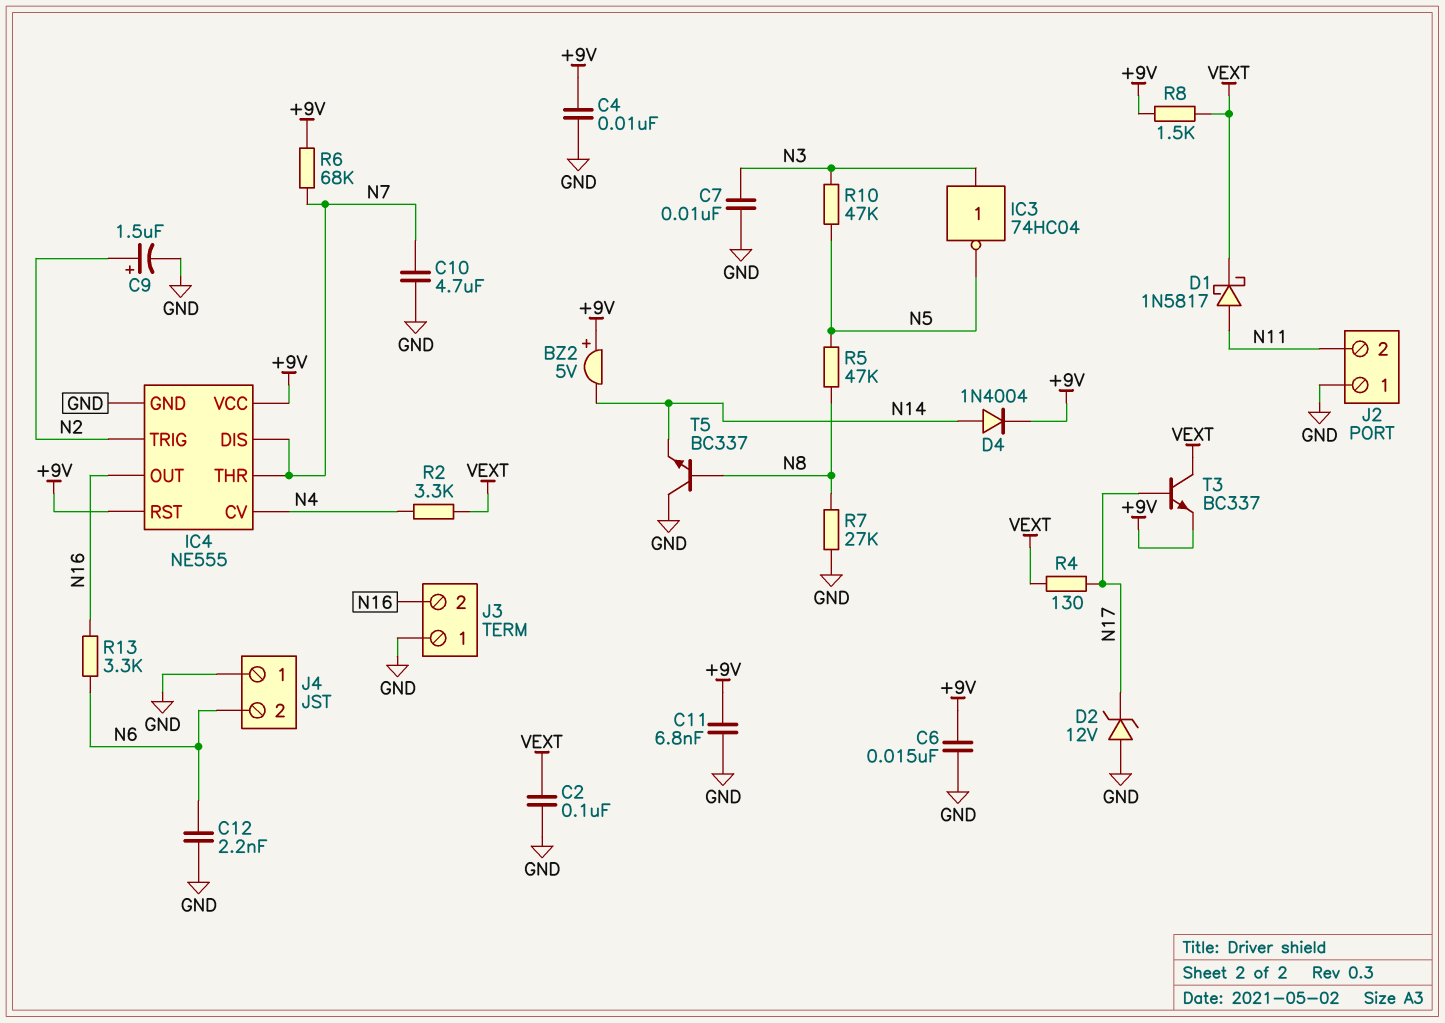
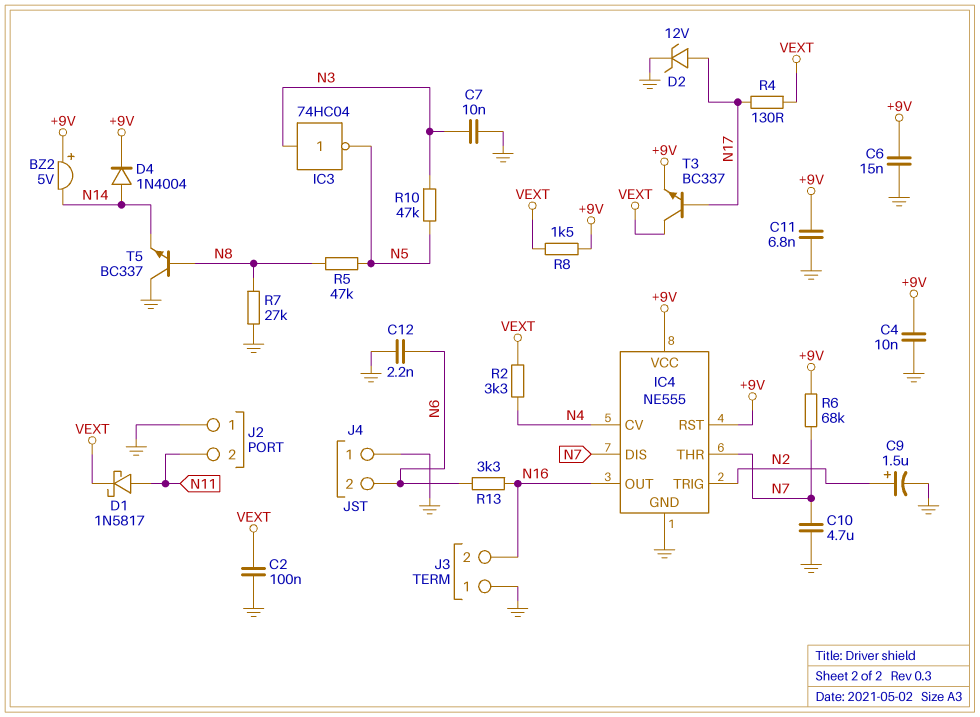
D2: zener 12V (A GND, K N17) -> zener 12V (A N17, K GND)

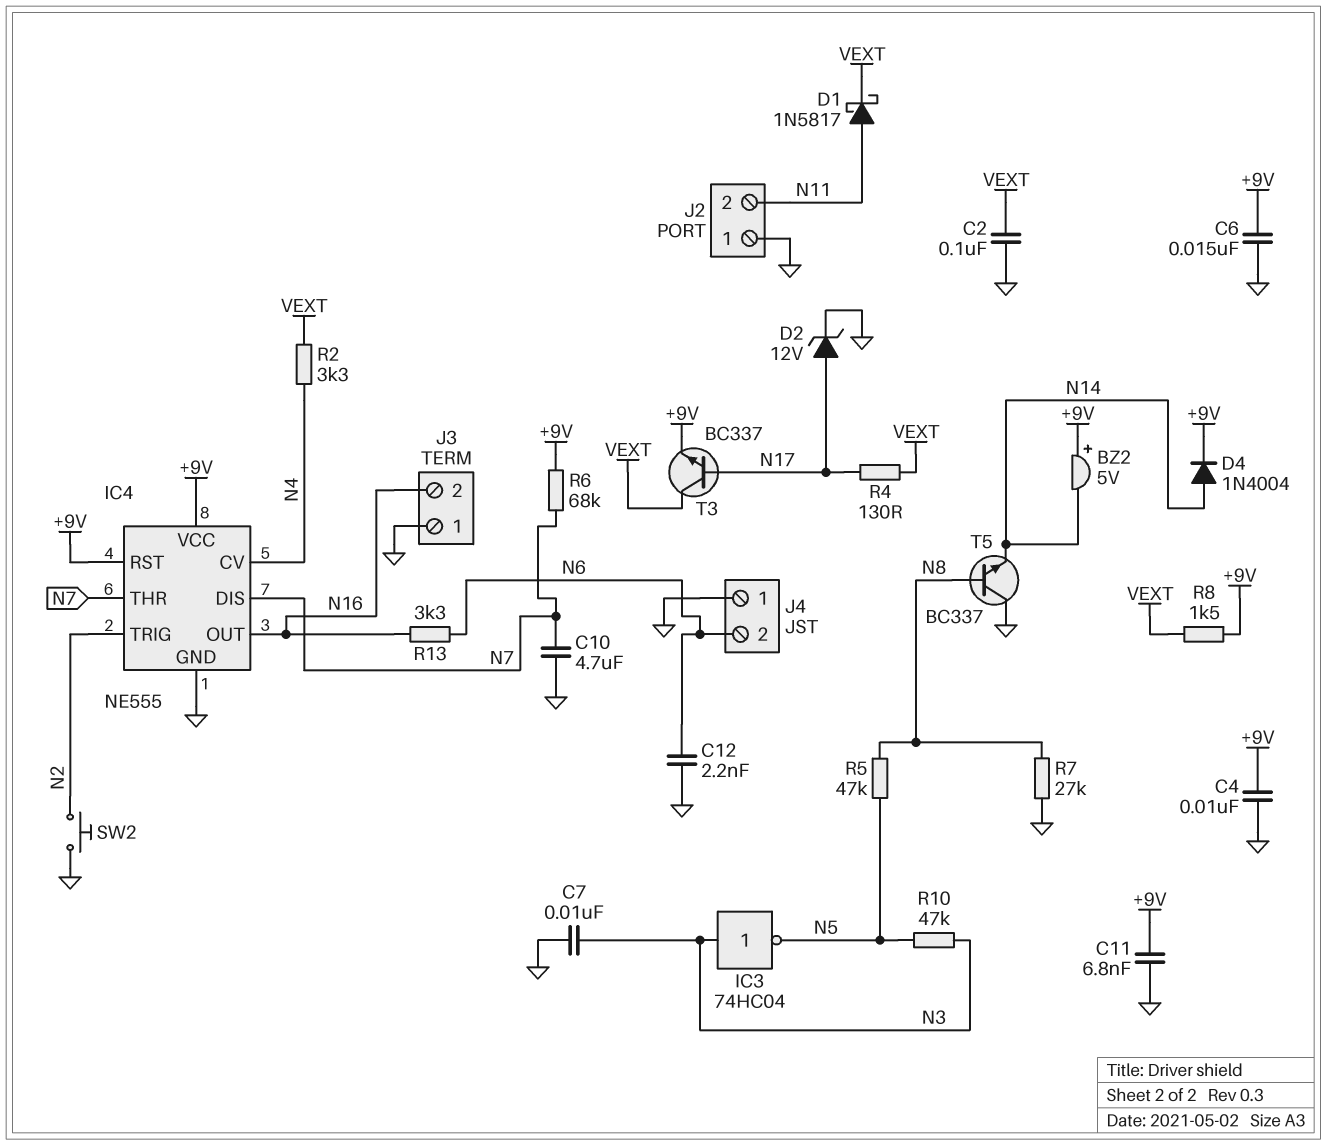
C9: 1.5uF (plus N2, minus GND) -> none
SW2: none -> button (GND, N2)

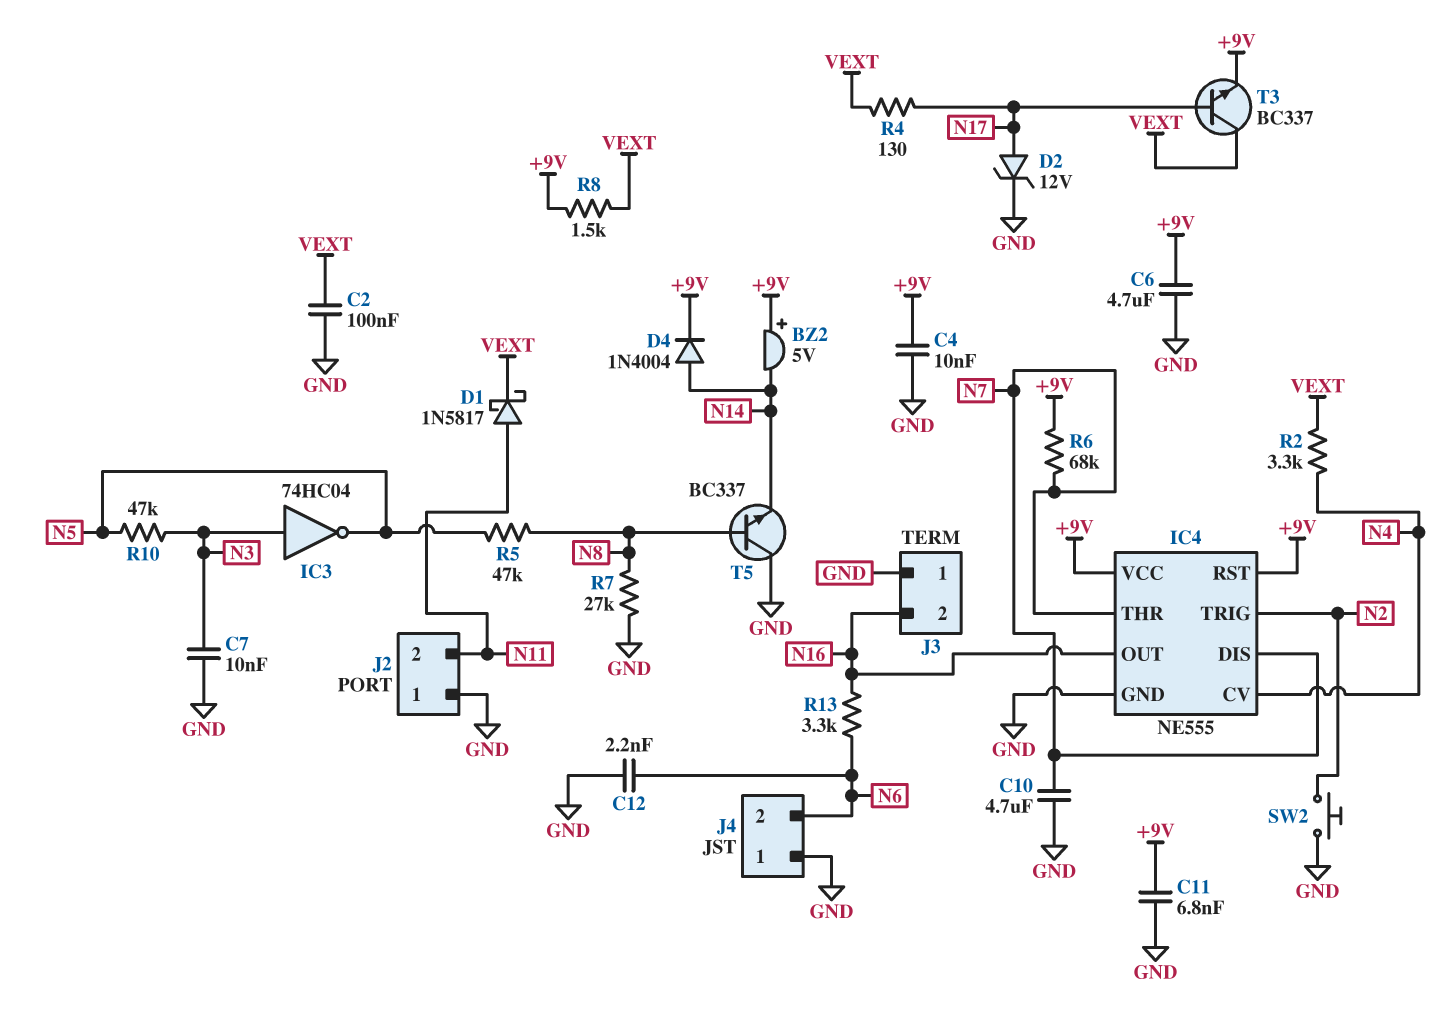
C6: 15nF (+9V, GND) -> 4.7uF (+9V, GND)

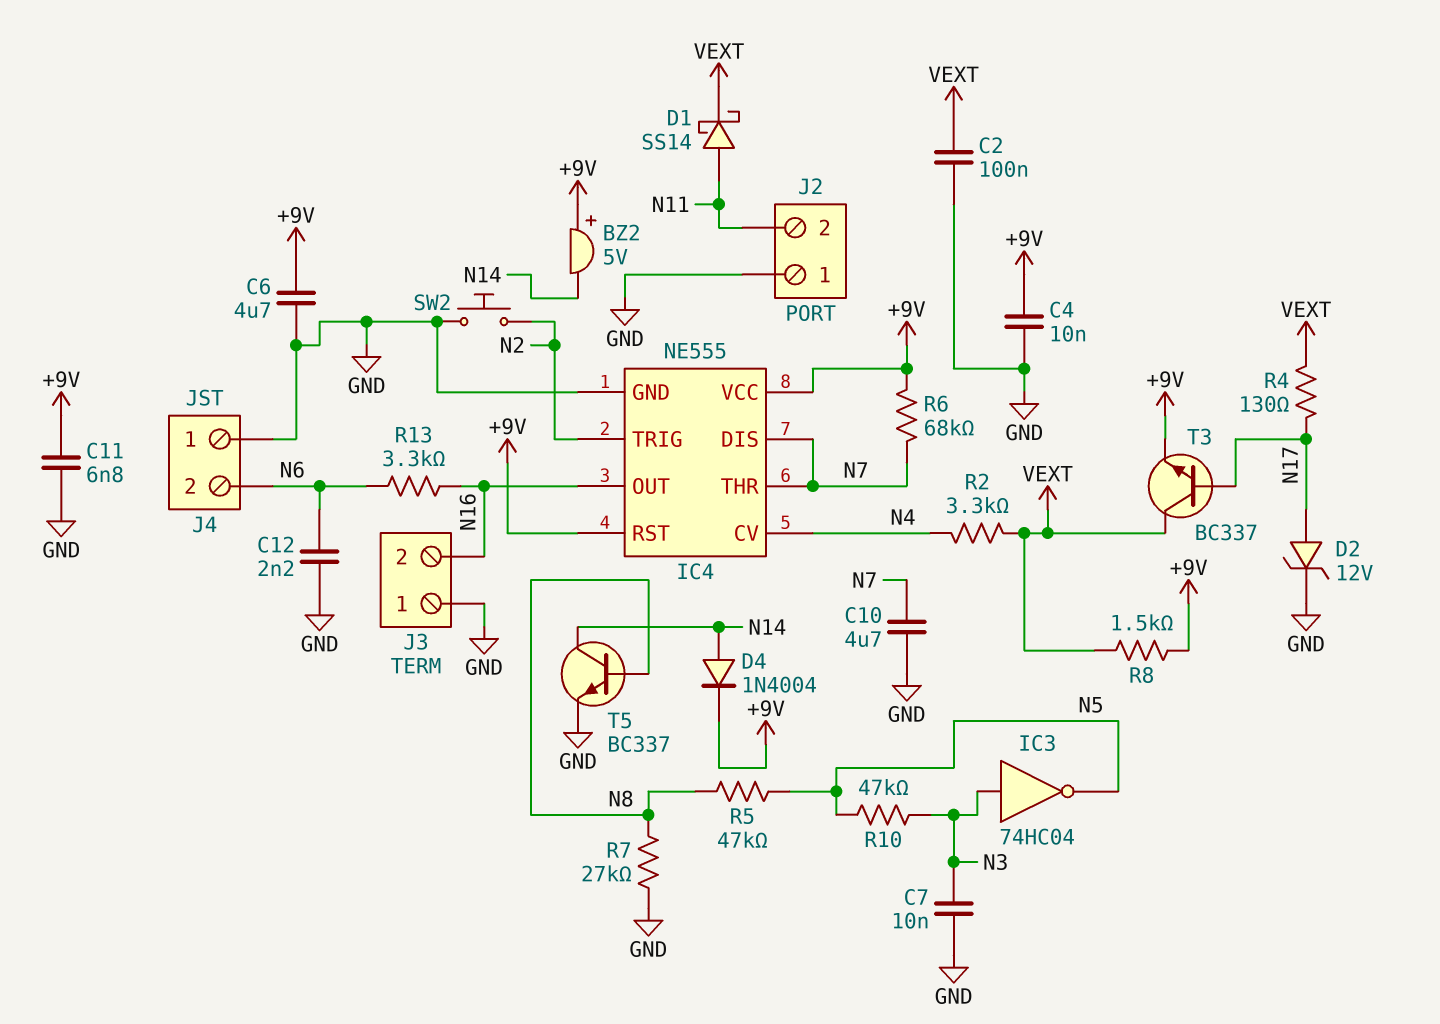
D1: schottky 1N5817 (A N11, K VEXT) -> schottky SS14 (A N11, K VEXT)
T5: NPN BC337 (B N8, C GND, E N14) -> NPN BC337 (B N8, C N14, E GND)

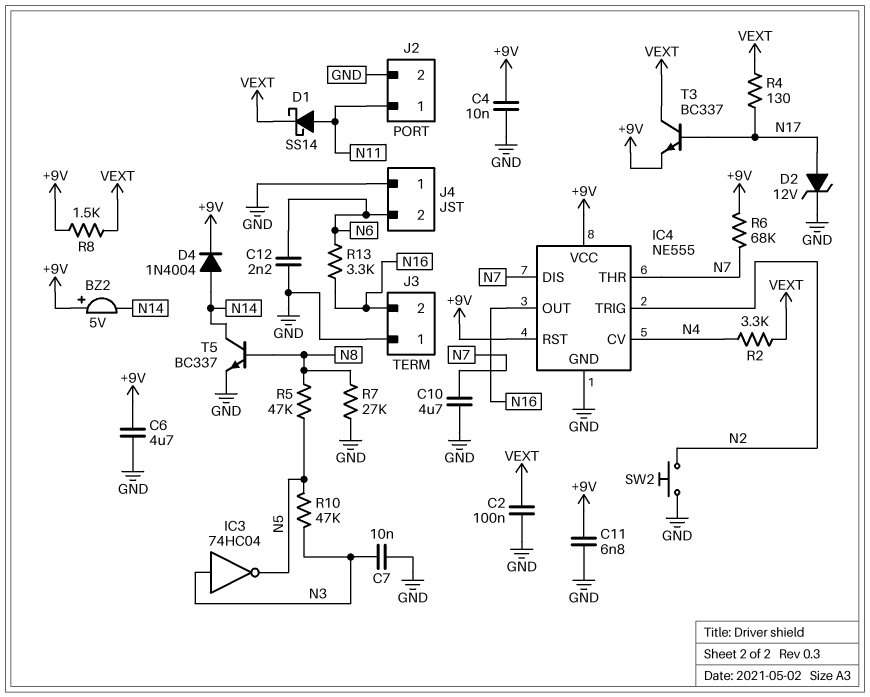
J2 pin 1: GND -> N11
J2 pin 2: N11 -> GND

